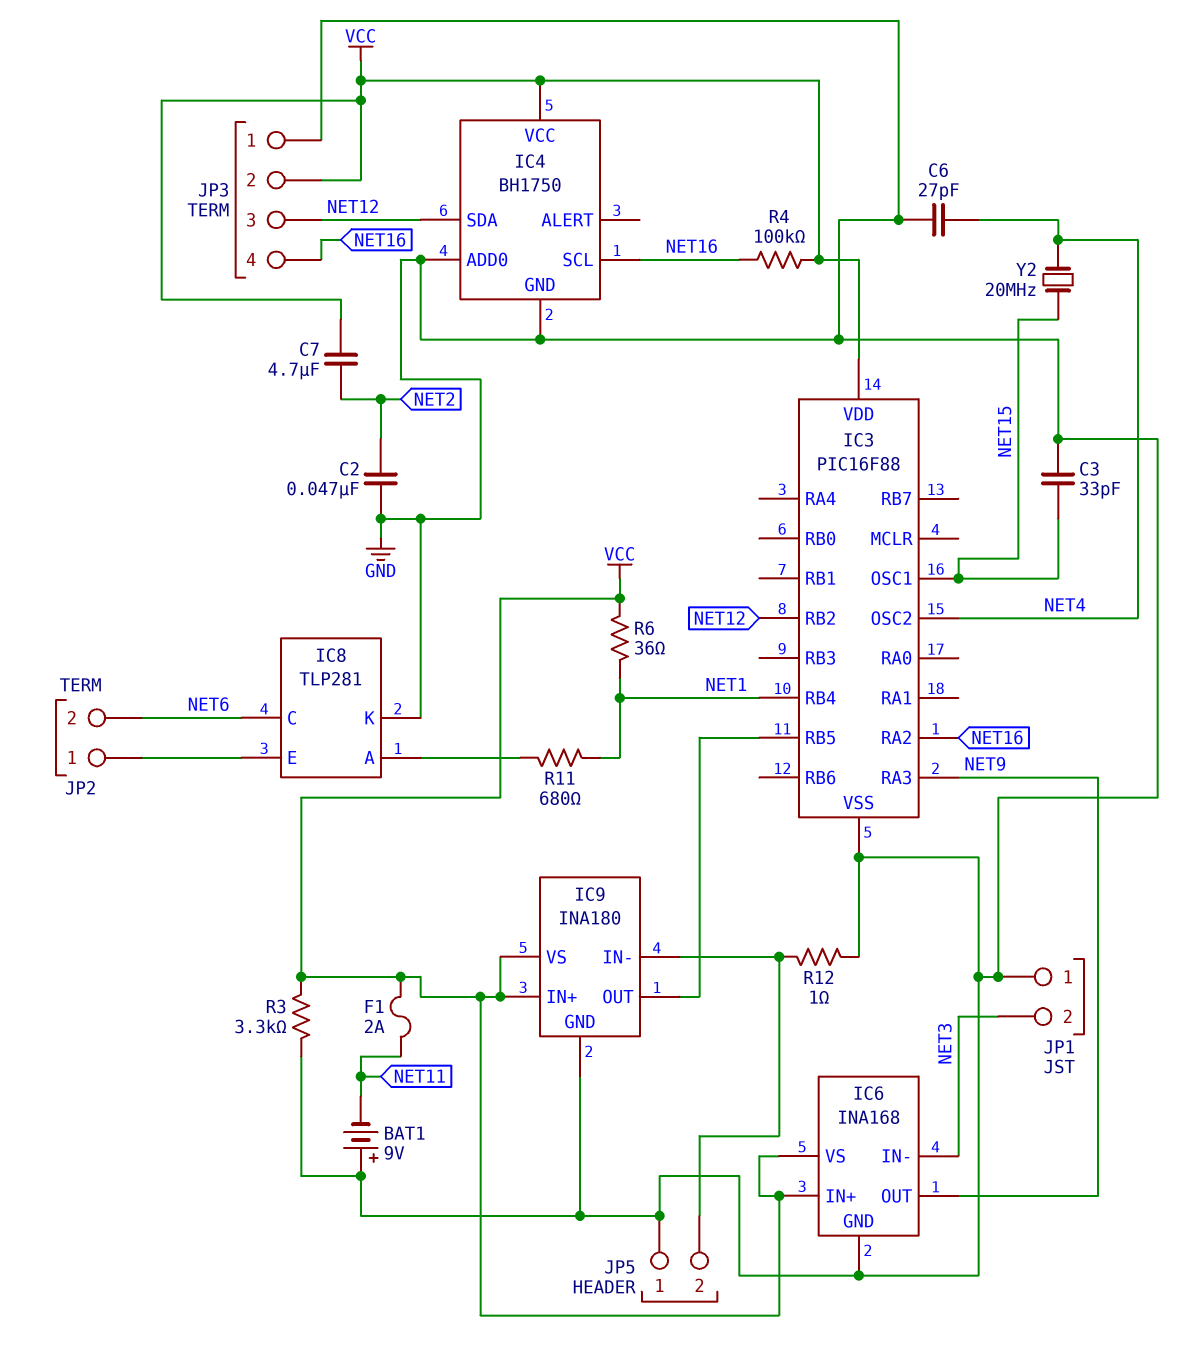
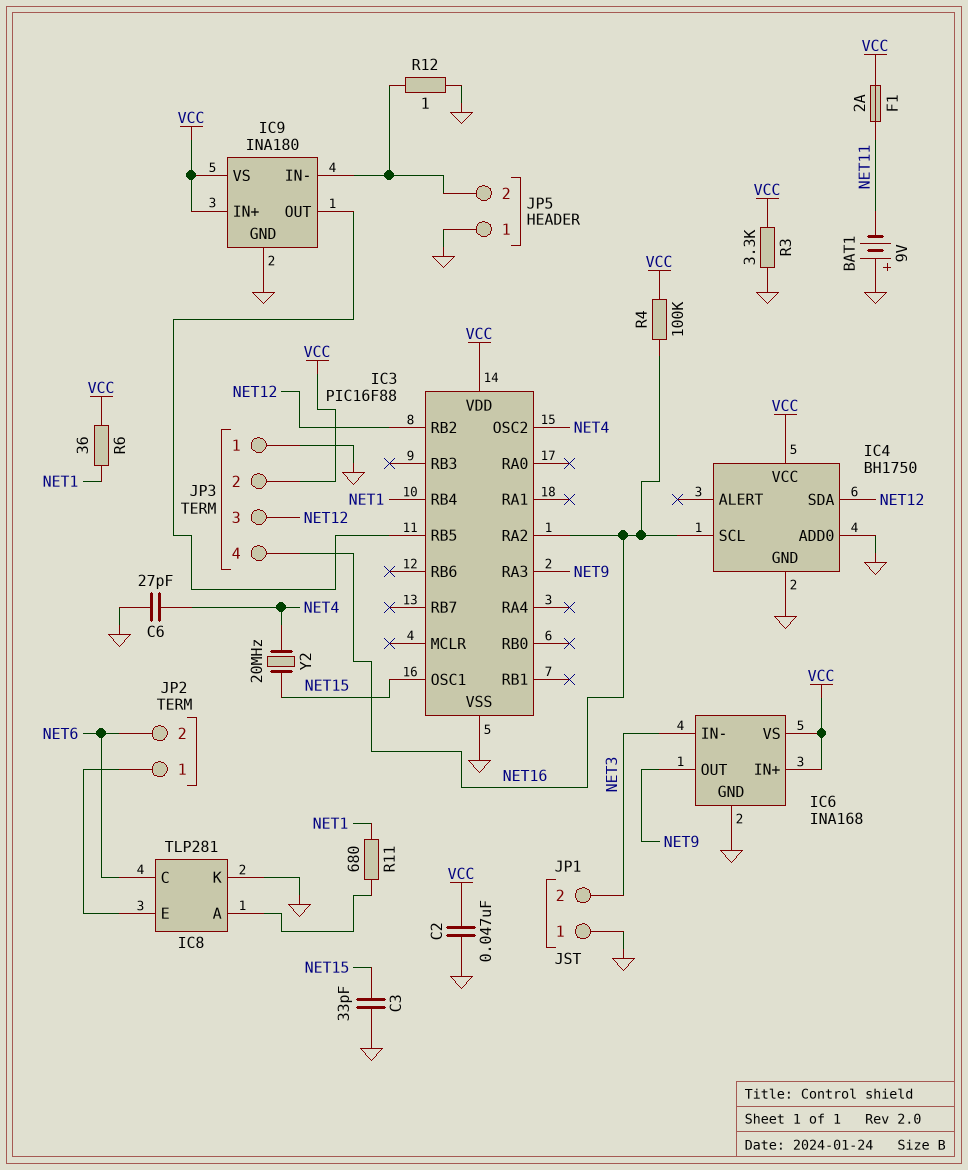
C2: 47nF (GND, NET2) -> 47nF (GND, VCC)
C7: 4.7uF (NET2, VCC) -> none

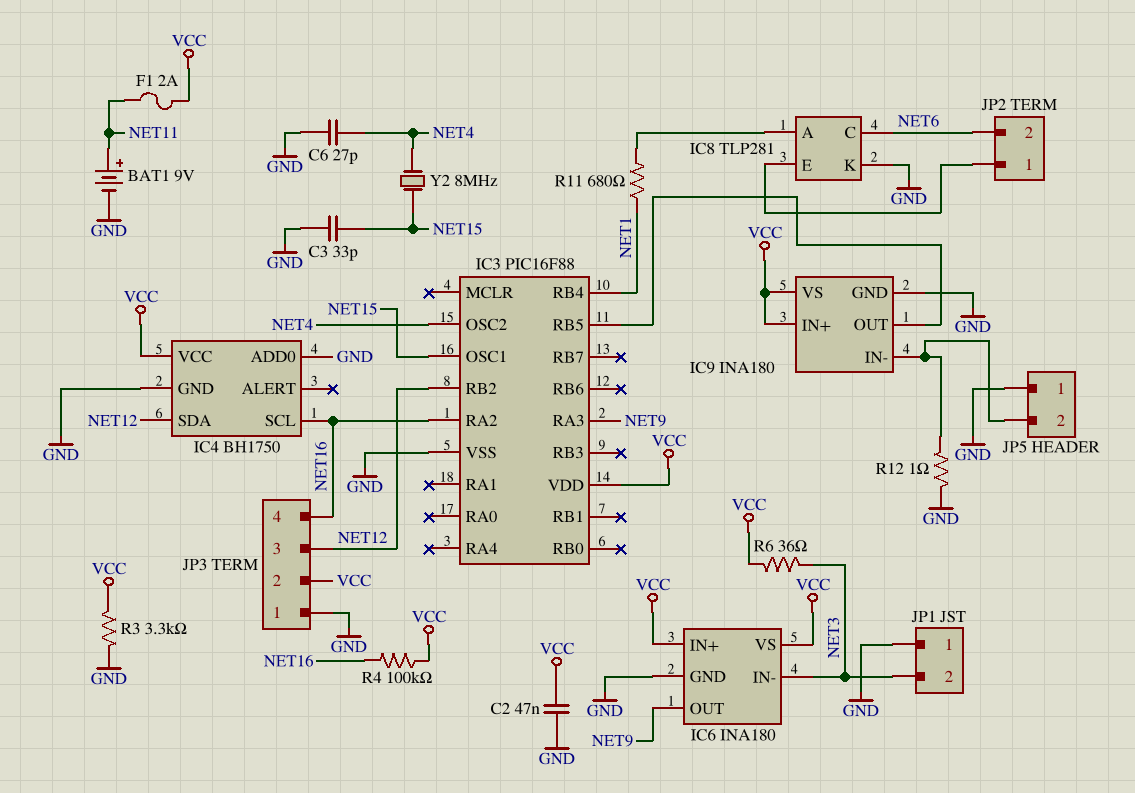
BAT1: 9V (plus GND, minus NET11) -> 9V (plus NET11, minus GND)
IC6: INA168 -> INA180
R6: 36 (NET1, VCC) -> 36 (NET3, VCC)
Y2: 20MHz (NET4, NET15) -> 8MHz (NET4, NET15)

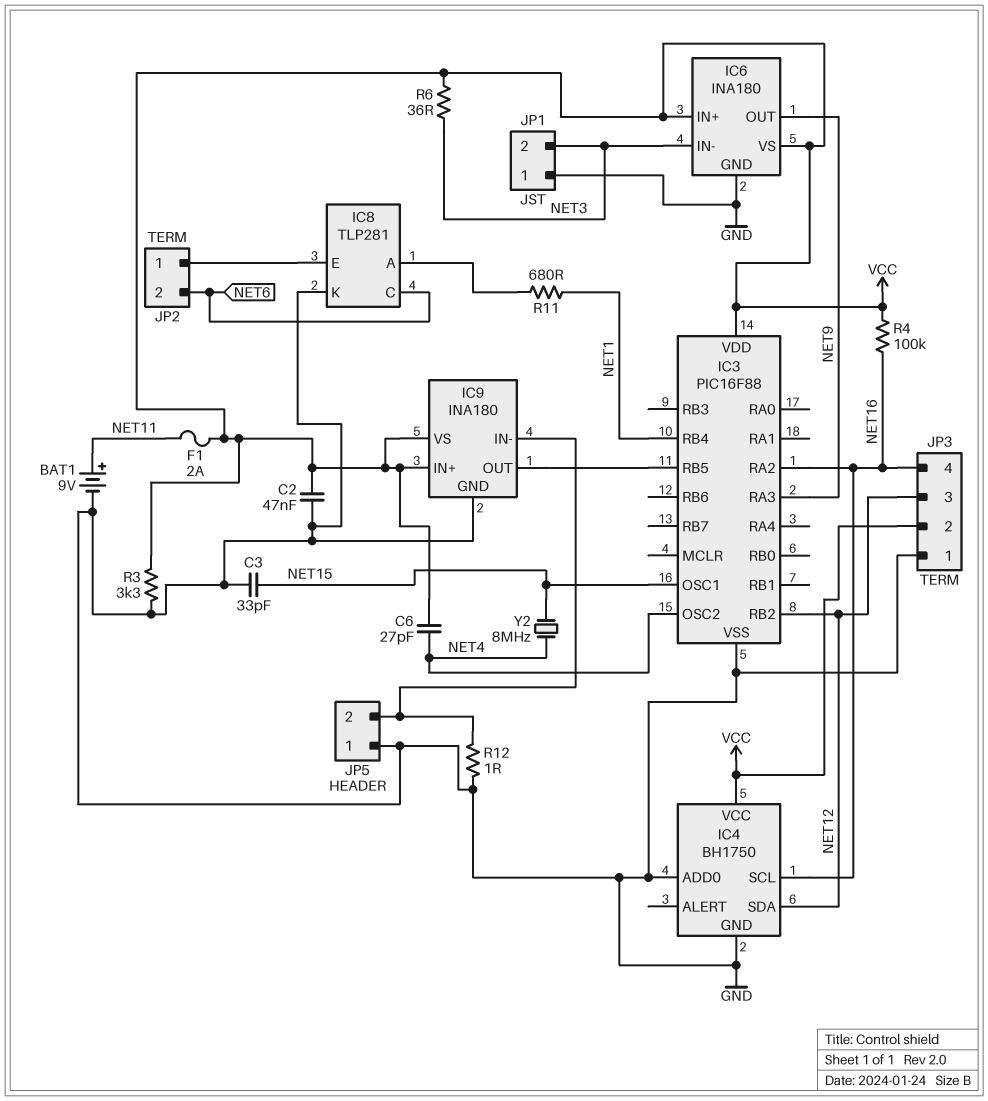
C6: 27pF (GND, NET4) -> 27pF (NET4, VCC)

